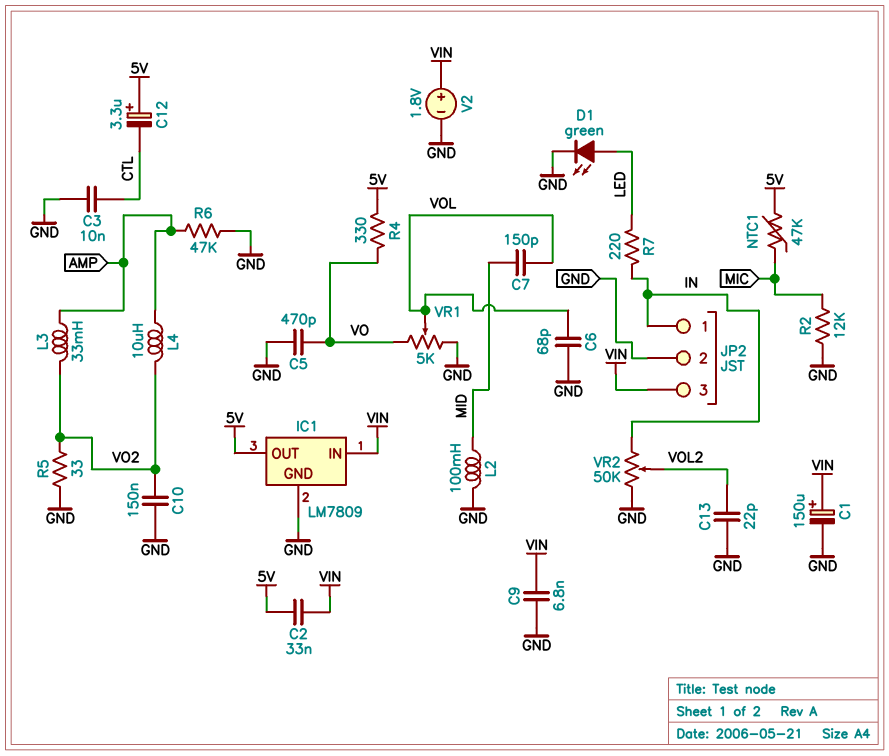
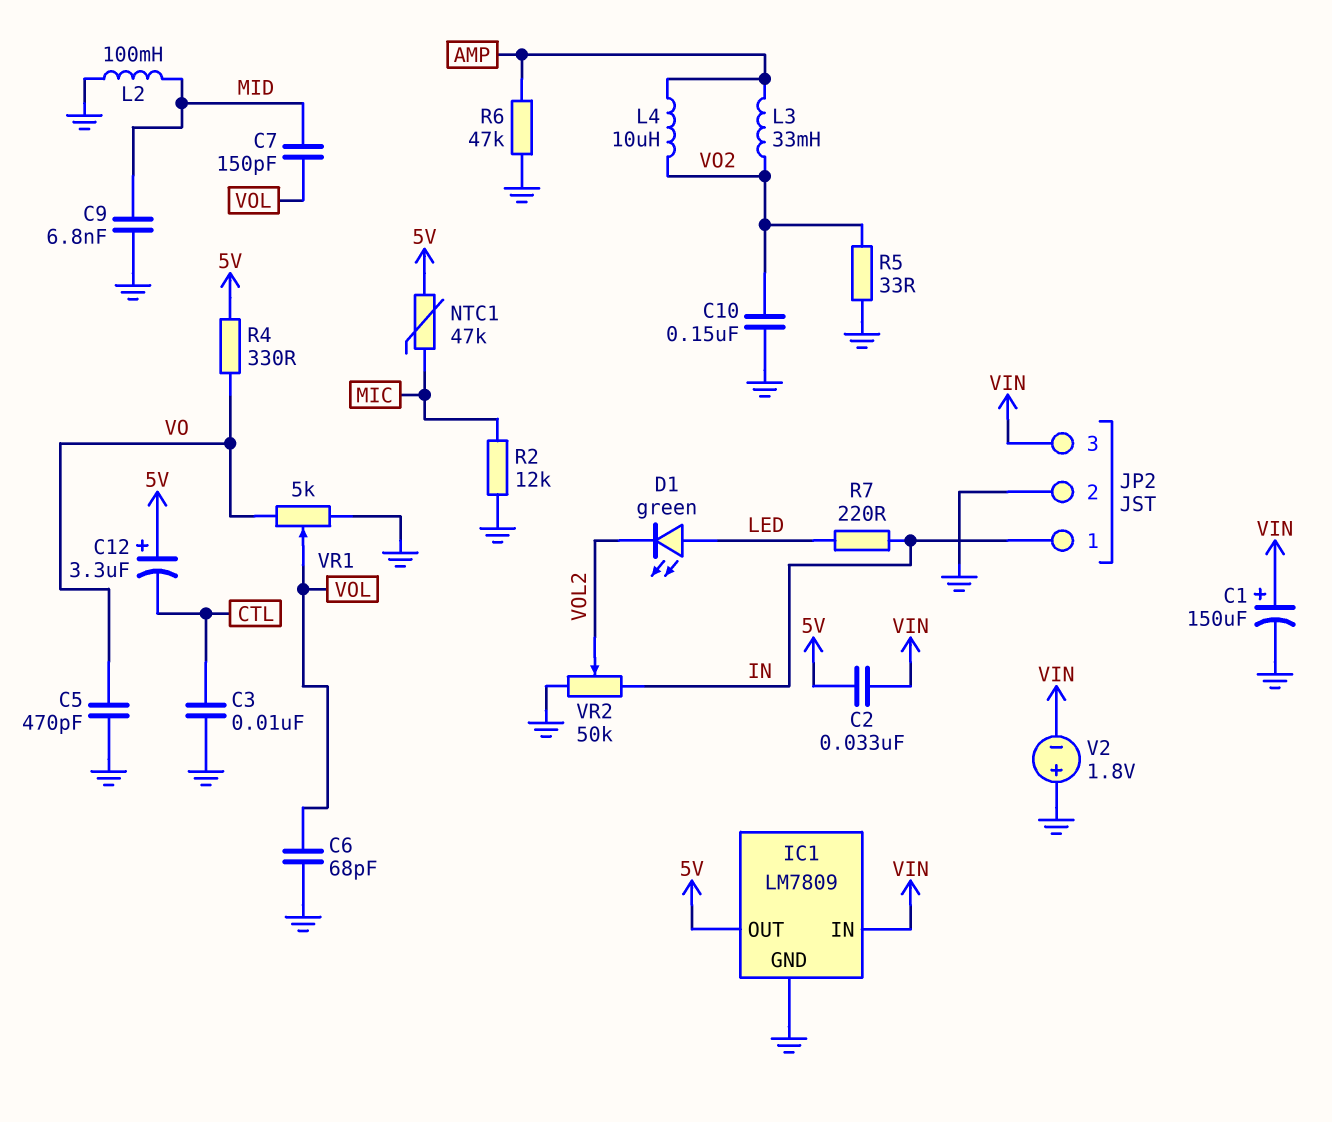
C9: 6.8nF (GND, VIN) -> 6.8nF (GND, MID)
C13: 22pF (GND, VOL2) -> none
D1: LED green (A LED, K GND) -> LED green (A LED, K VOL2)
V2: 1.8V (plus VIN, minus GND) -> 1.8V (plus GND, minus VIN)

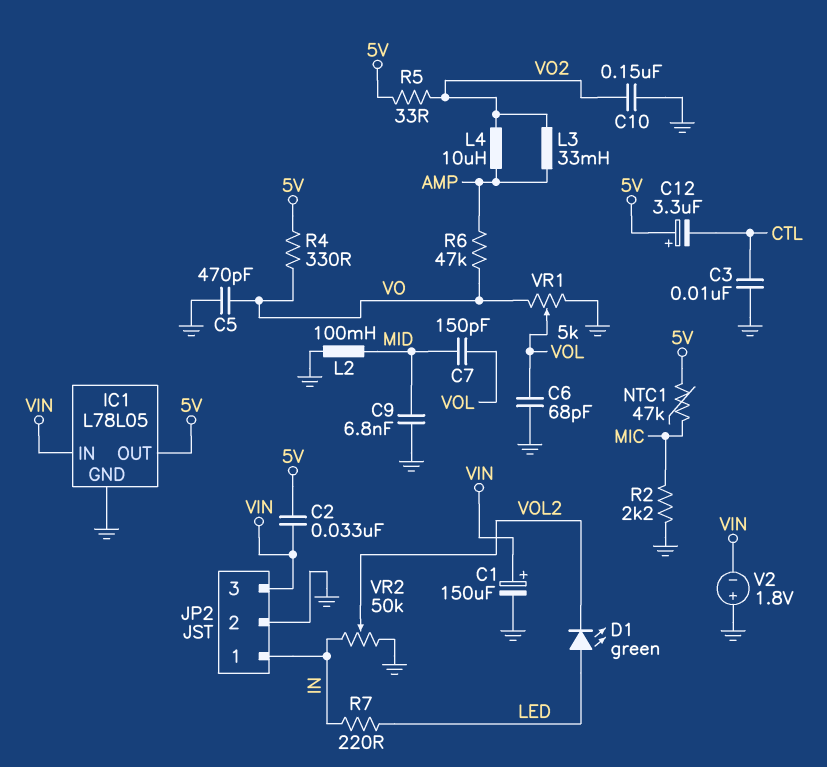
IC1: LM7809 -> L78L05
R2: 12k (GND, MIC) -> 2.2k (GND, MIC)
R5: 33 (GND, VO2) -> 33 (5V, VO2)
R6: 47k (AMP, GND) -> 47k (AMP, VO)

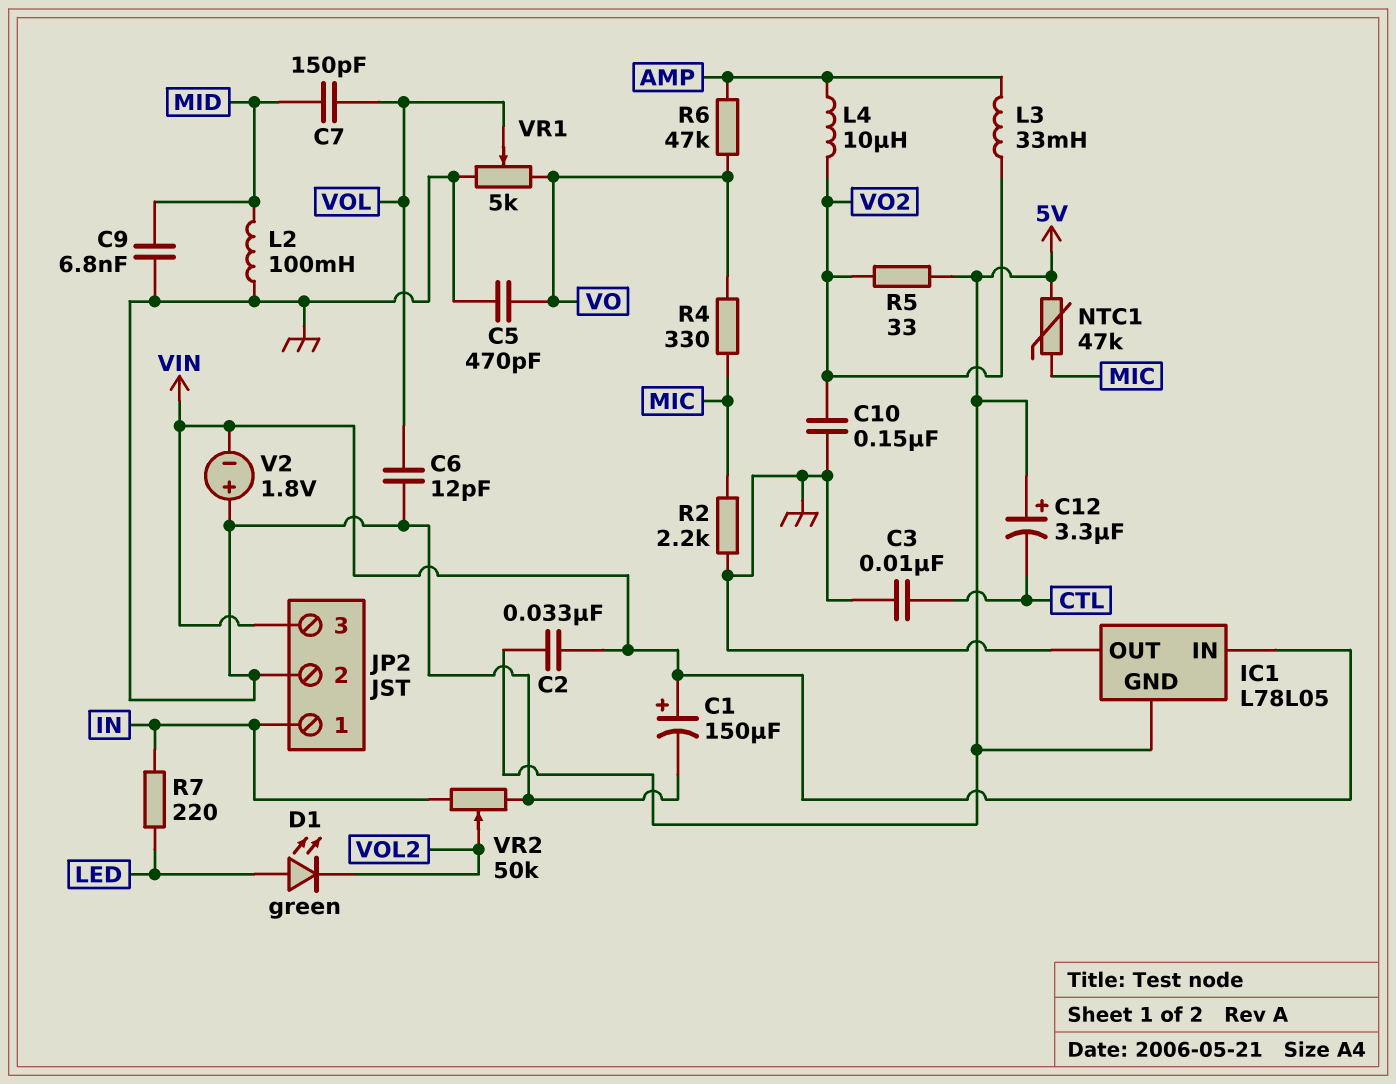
C6: 68pF (GND, VOL) -> 12pF (GND, VOL)
IC1 pin GND: GND -> 5V
IC1 pin OUT: 5V -> GND
R4: 330 (5V, VO) -> 330 (MIC, VO)

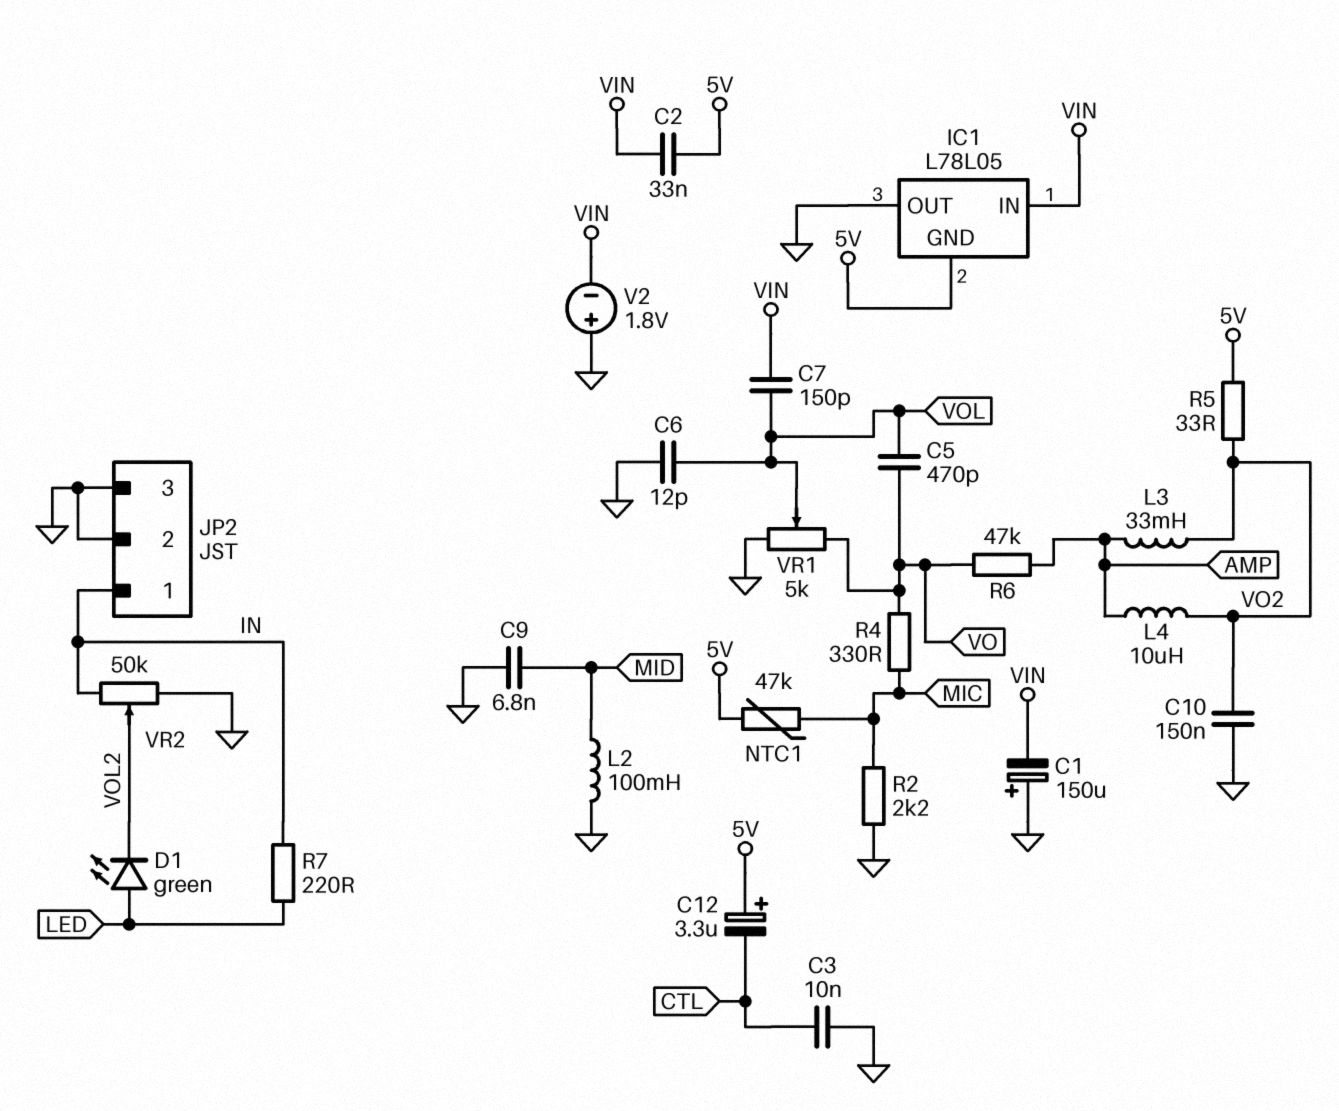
C1: 150uF (plus VIN, minus GND) -> 150uF (plus GND, minus VIN)
C5: 470pF (GND, VO) -> 470pF (VO, VOL)
C7: 150pF (MID, VOL) -> 150pF (VIN, VOL)
JP2 pin 3: VIN -> GND

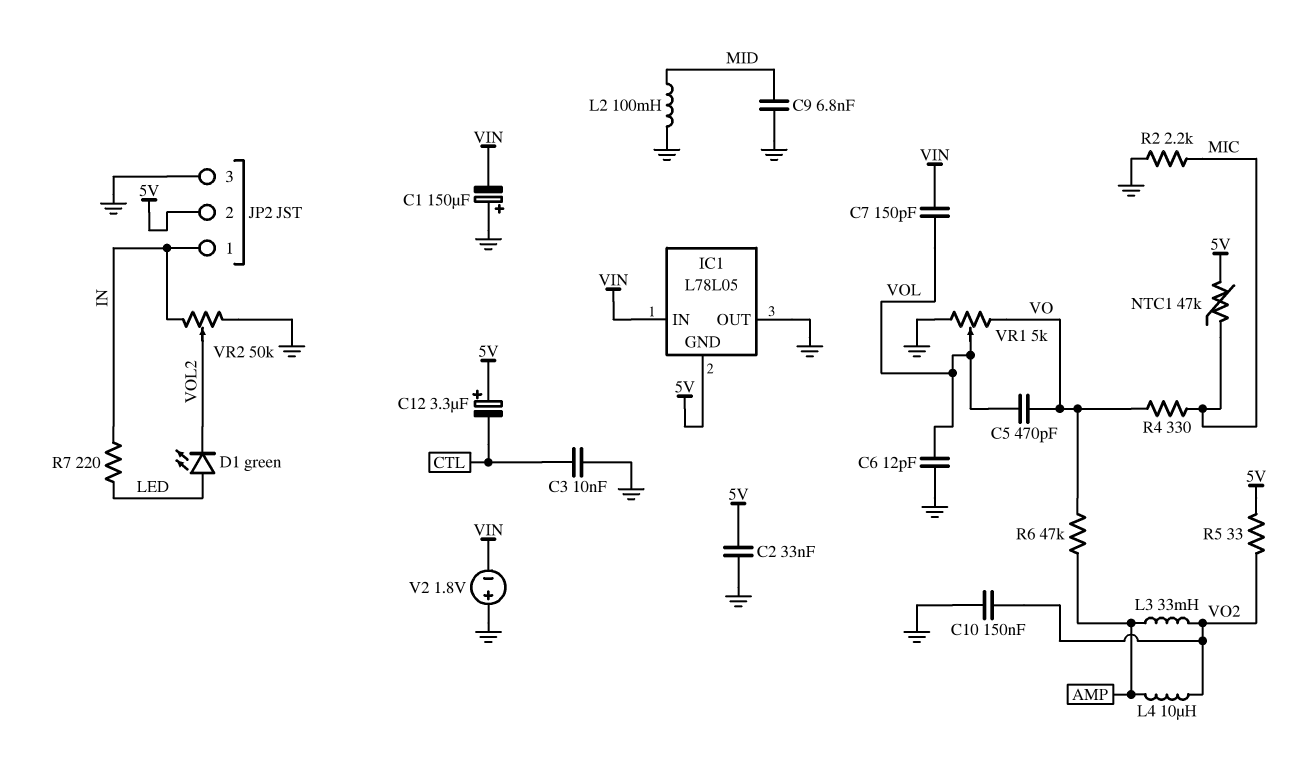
C2: 33nF (5V, VIN) -> 33nF (5V, GND)
JP2 pin 2: GND -> 5V

